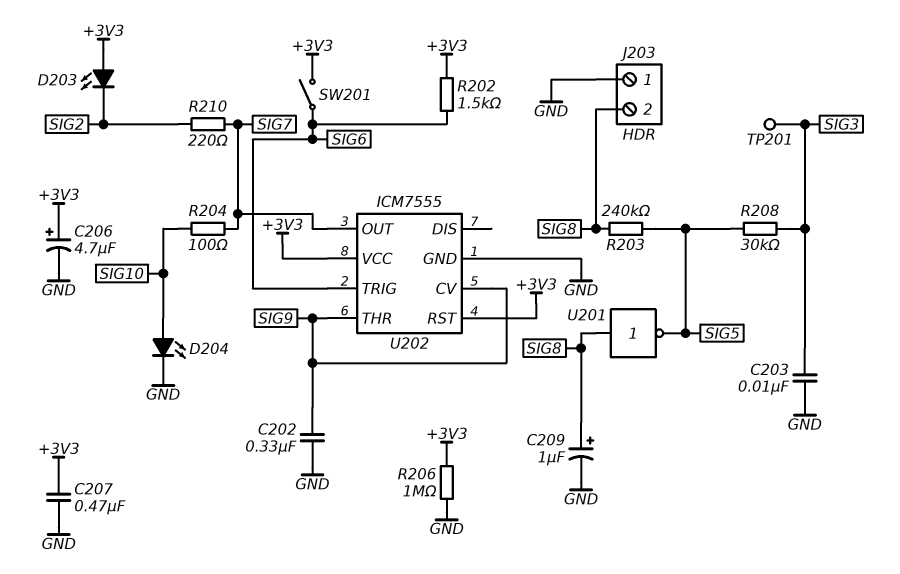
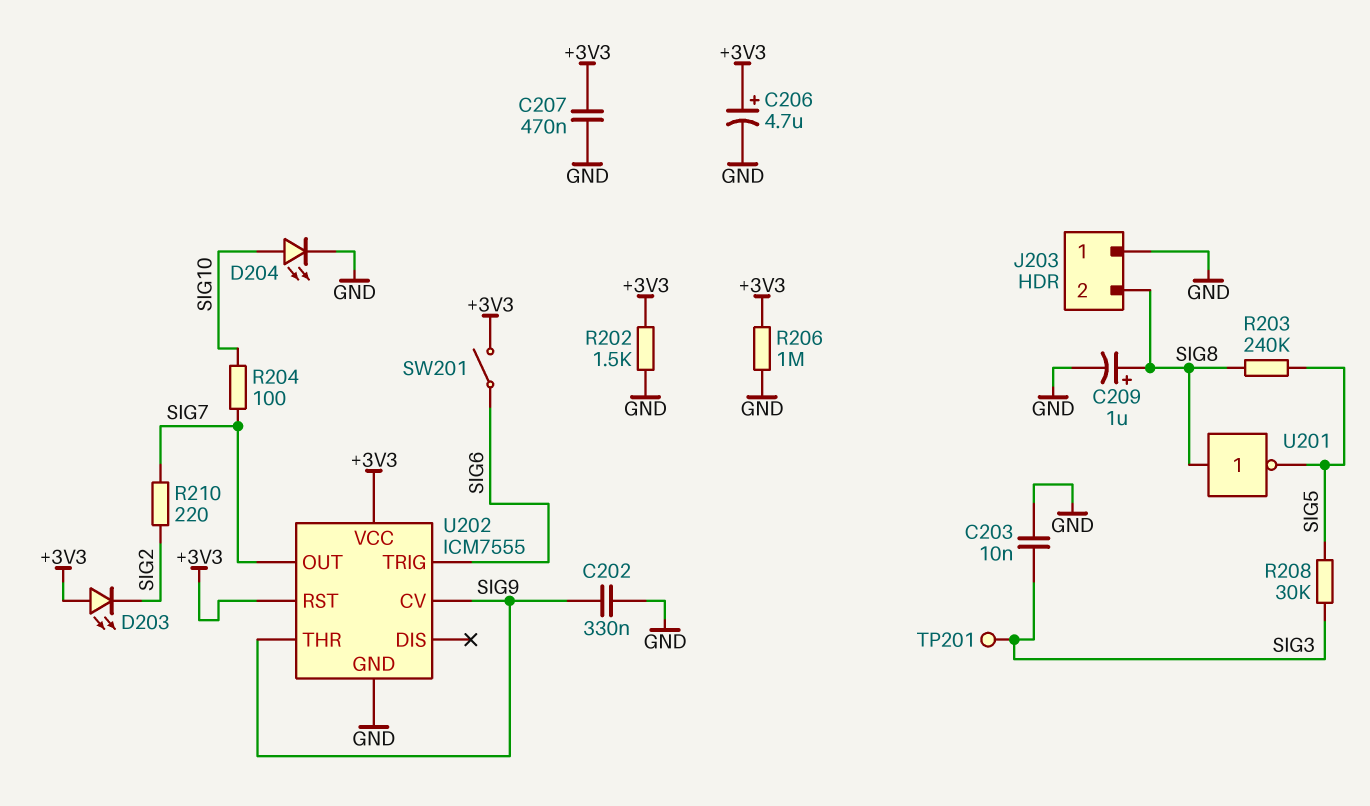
R202: 1.5k (+3V3, SIG6) -> 1.5k (+3V3, GND)

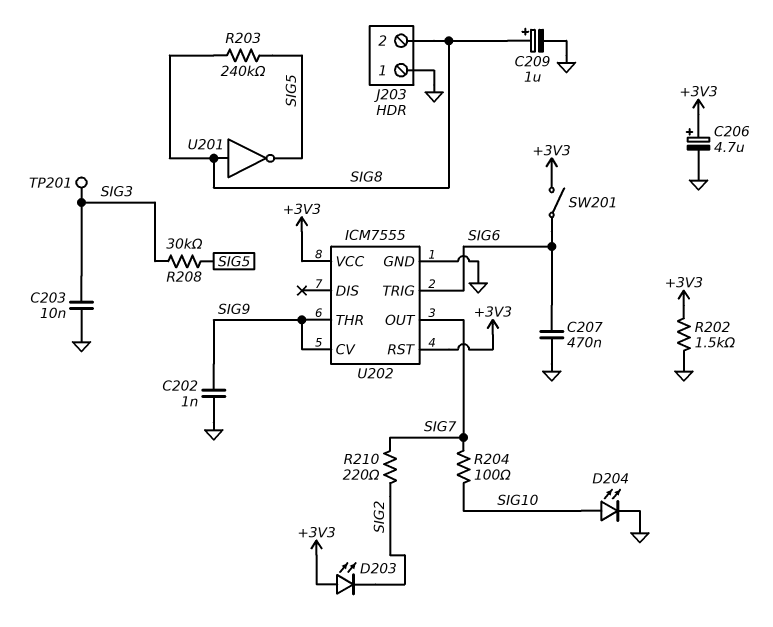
C202: 330nF (GND, SIG9) -> 1nF (GND, SIG9)
C207: 470nF (+3V3, GND) -> 470nF (GND, SIG6)
R206: 1M (+3V3, GND) -> none

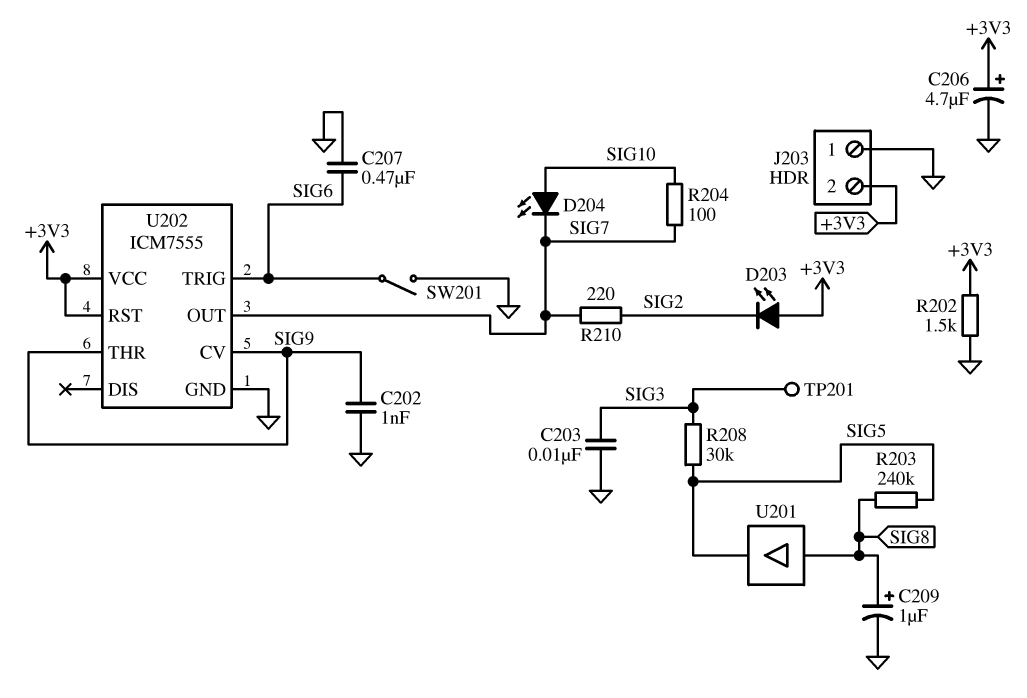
D204: LED (A SIG10, K GND) -> LED (A SIG10, K SIG7)
J203 pin 2: SIG8 -> +3V3
SW201: switch (+3V3, SIG6) -> switch (GND, SIG6)
U201: NOT (in SIG8, out SIG5) -> buffer (in SIG8, out SIG5)

